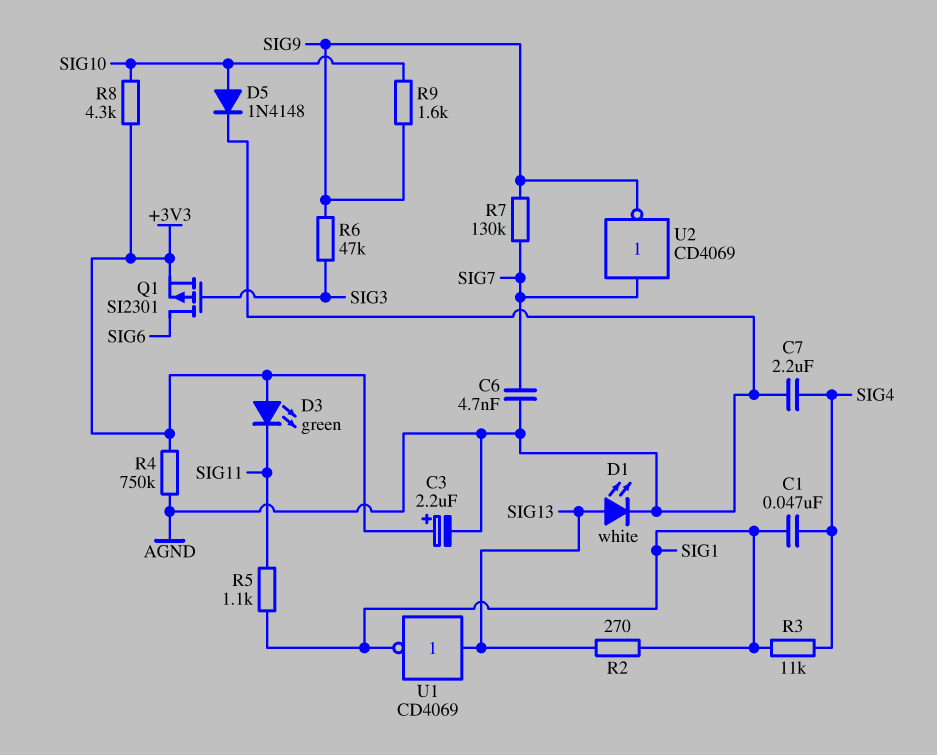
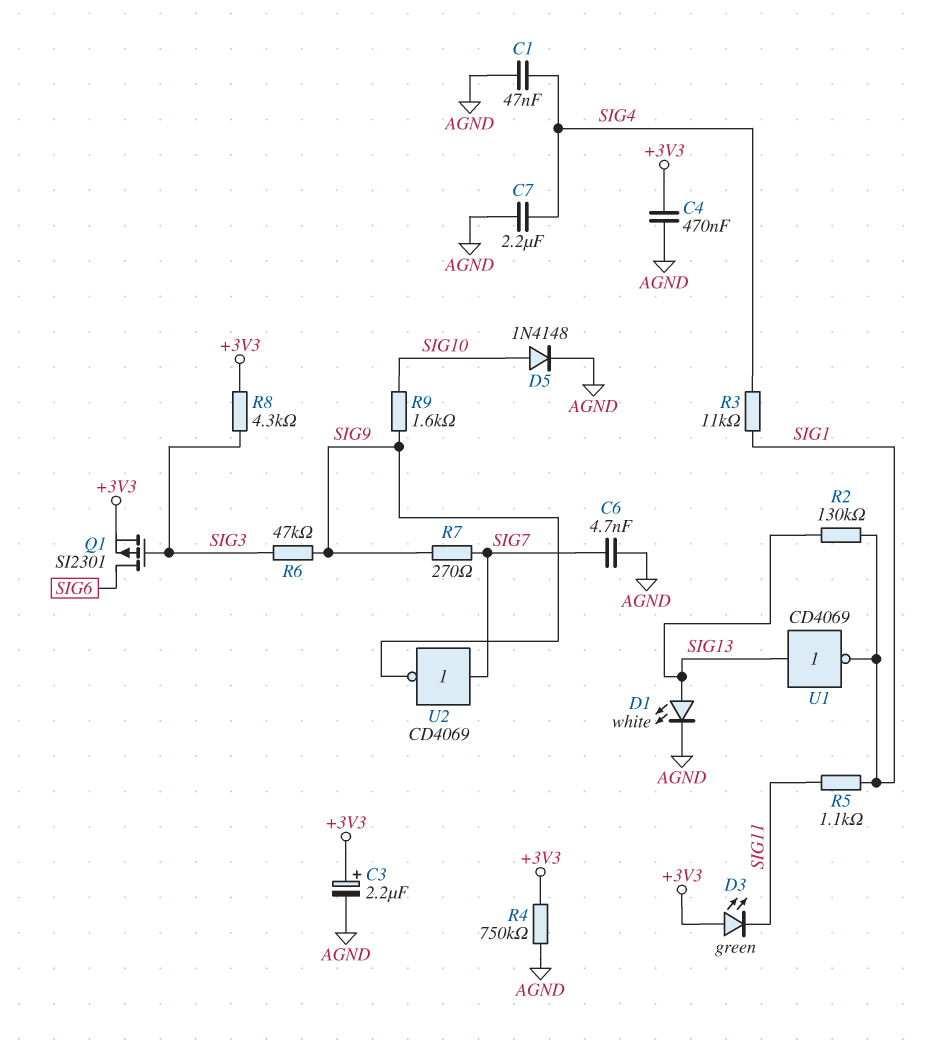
C1: 47nF (SIG1, SIG4) -> 47nF (AGND, SIG4)
C4: none -> 470nF (+3V3, AGND)
R2: 270 (SIG1, SIG13) -> 130k (SIG1, SIG13)
R7: 130k (SIG7, SIG9) -> 270 (SIG7, SIG9)
R8: 4.3k (+3V3, SIG10) -> 4.3k (+3V3, SIG3)

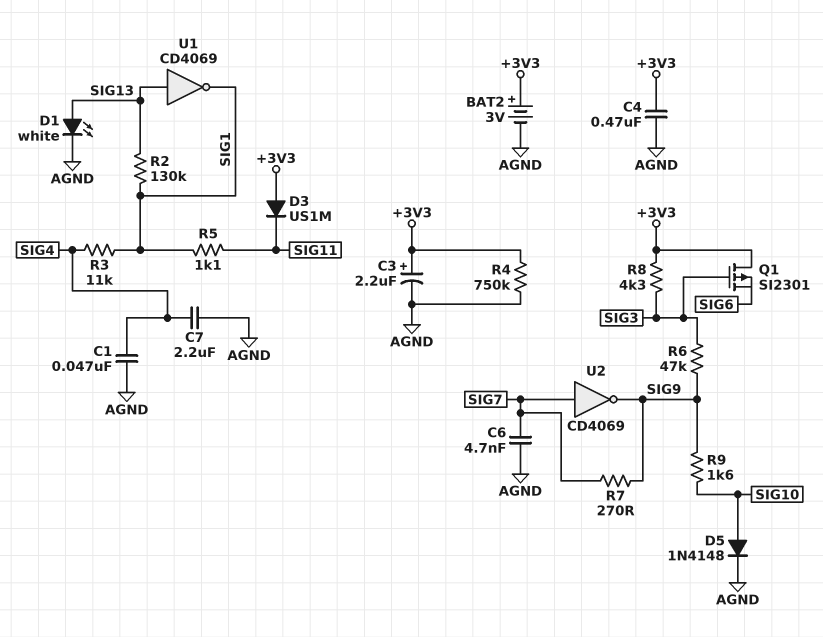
BAT2: none -> 3V (plus +3V3, minus AGND)
D3: LED green (A +3V3, K SIG11) -> diode US1M (A +3V3, K SIG11)
Q1: PMOS SI2301 (G SIG3, D SIG6, S +3V3) -> PMOS SI2301 (G SIG3, D +3V3, S SIG6)

